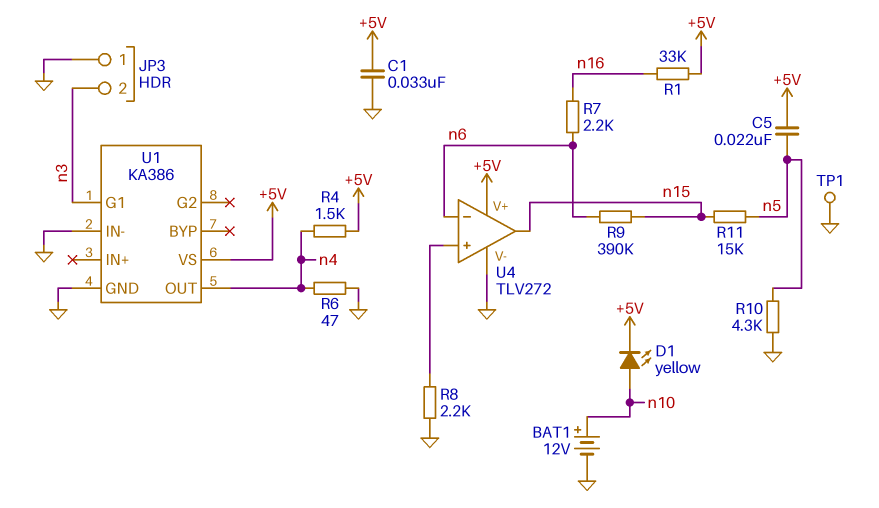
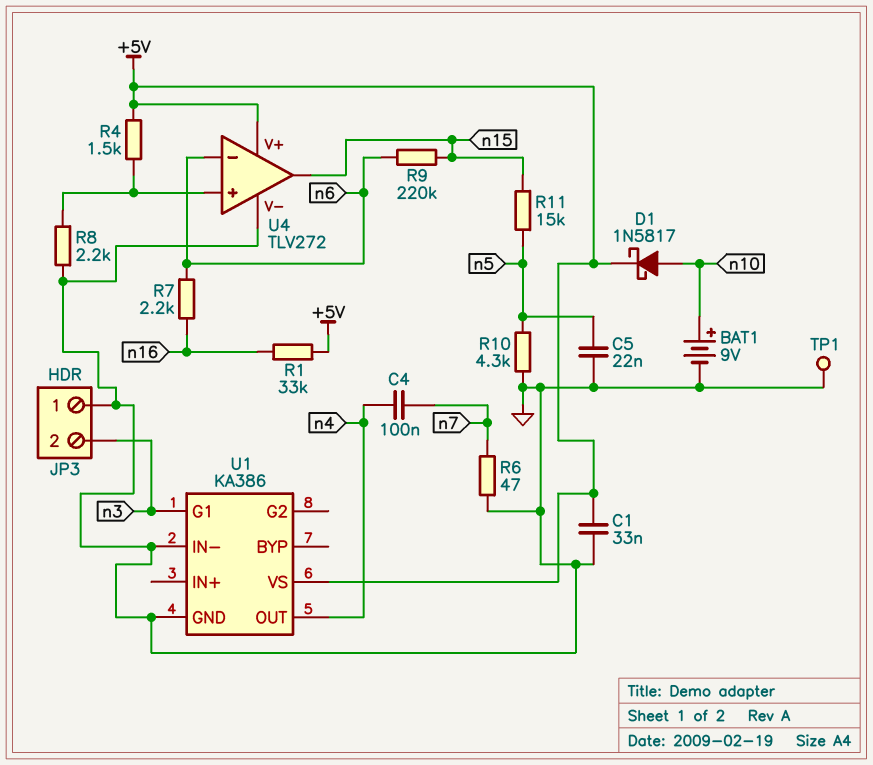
BAT1: 12V (plus n10, minus GND) -> 9V (plus n10, minus GND)
C4: none -> 100nF (n4, n7)
C5: 22nF (+5V, n5) -> 22nF (GND, n5)
D1: LED yellow (A n10, K +5V) -> schottky 1N5817 (A n10, K +5V)
R4: 1.5k (+5V, n4) -> 1.5k (+5V, U4/in+)
R6: 47 (GND, n4) -> 47 (GND, n7)
R9: 390k (n6, n15) -> 220k (n6, n15)

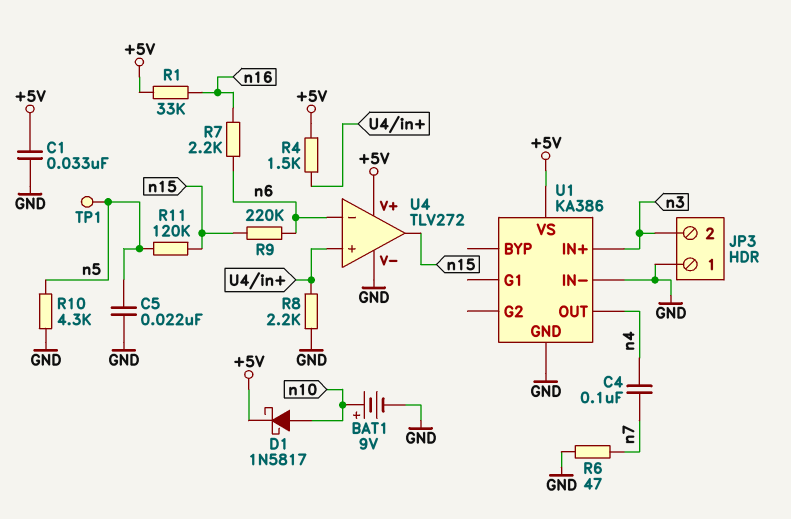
R11: 15k (n5, n15) -> 120k (n5, n15)
TP1: test point (GND) -> test point (n5)
U1 pin G1: n3 -> none
U1 pin IN+: none -> n3

